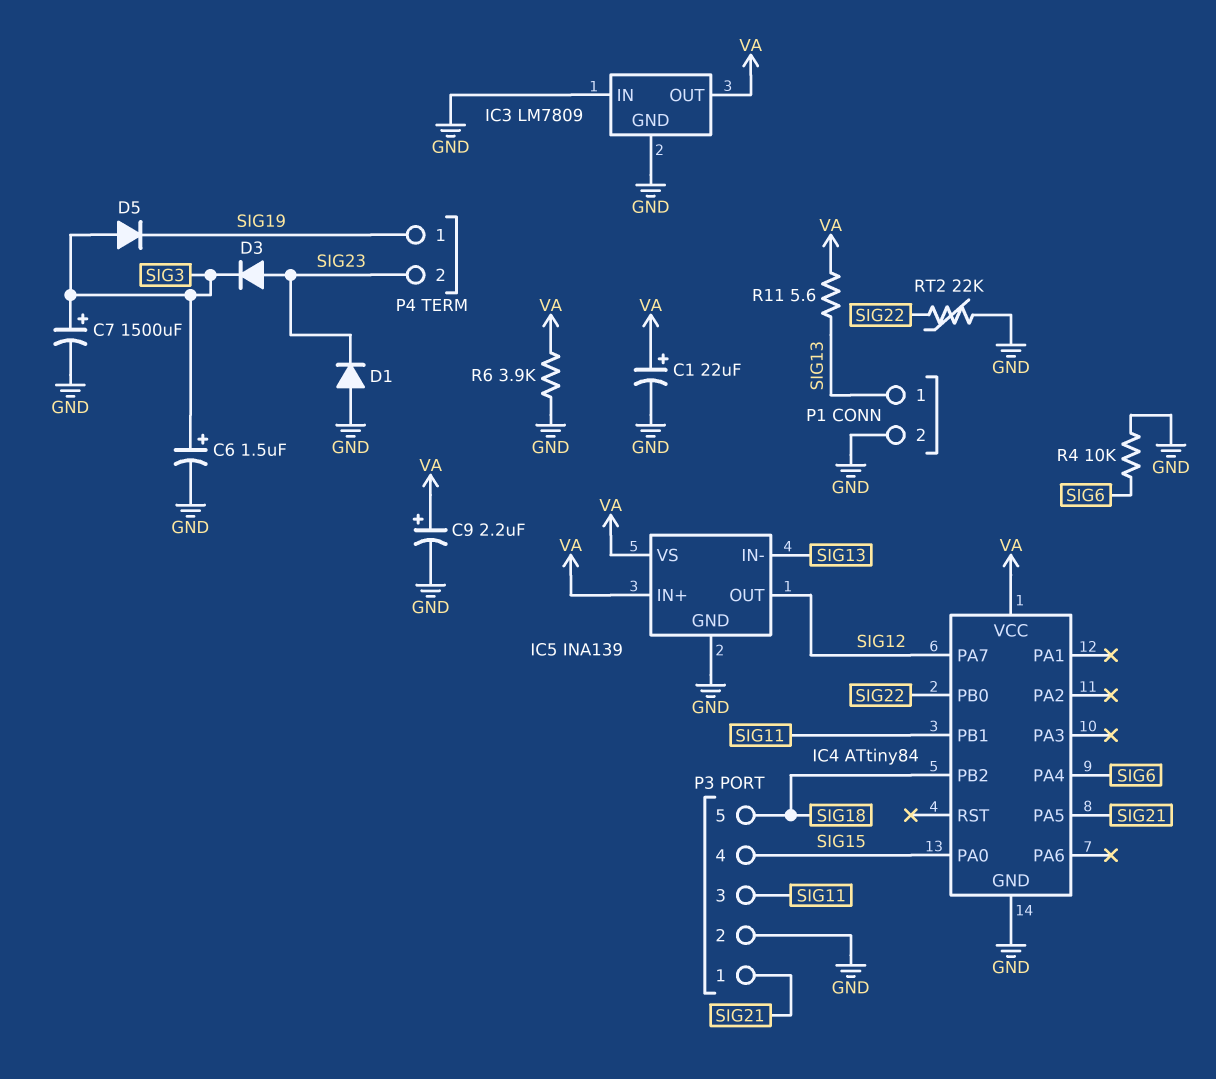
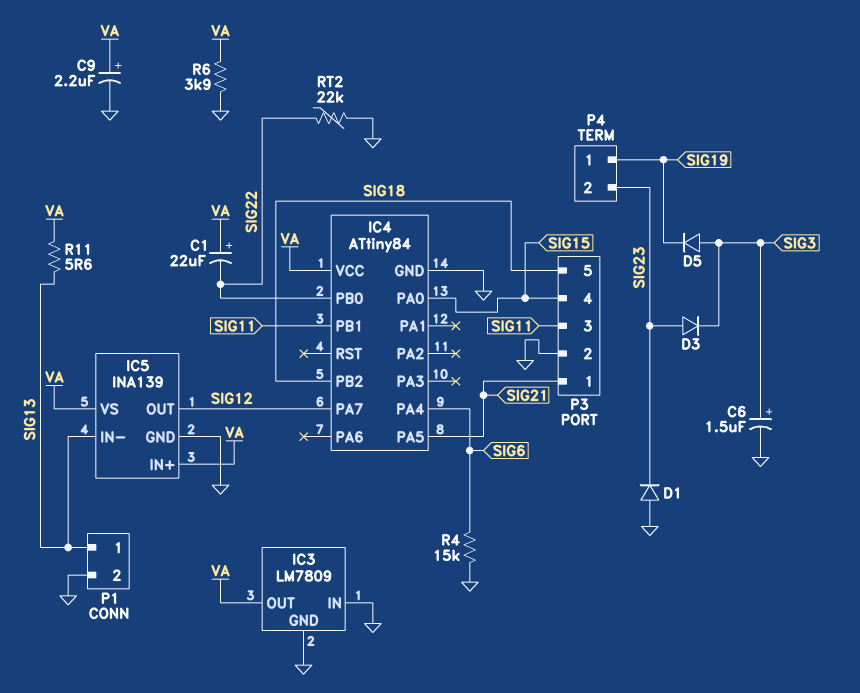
C1: 22uF (plus VA, minus GND) -> 22uF (plus VA, minus SIG22)
C7: 1500uF (plus SIG3, minus GND) -> none
R4: 10k (GND, SIG6) -> 15k (GND, SIG6)

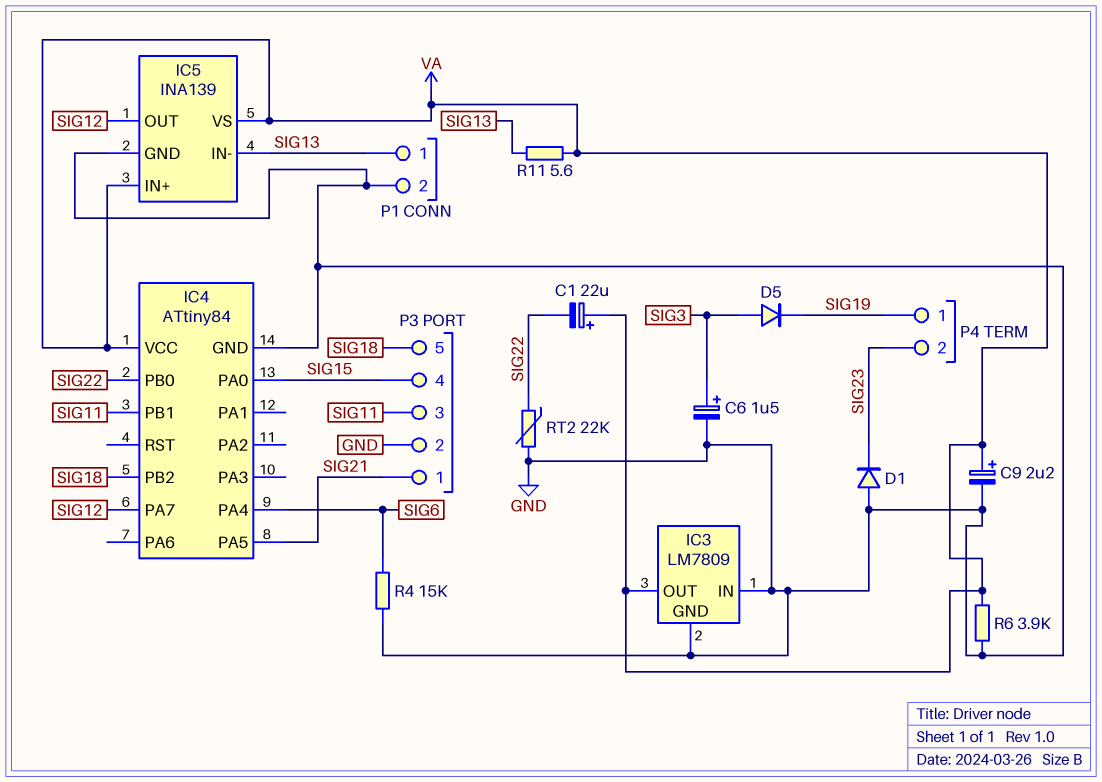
D3: diode (A SIG23, K SIG3) -> none

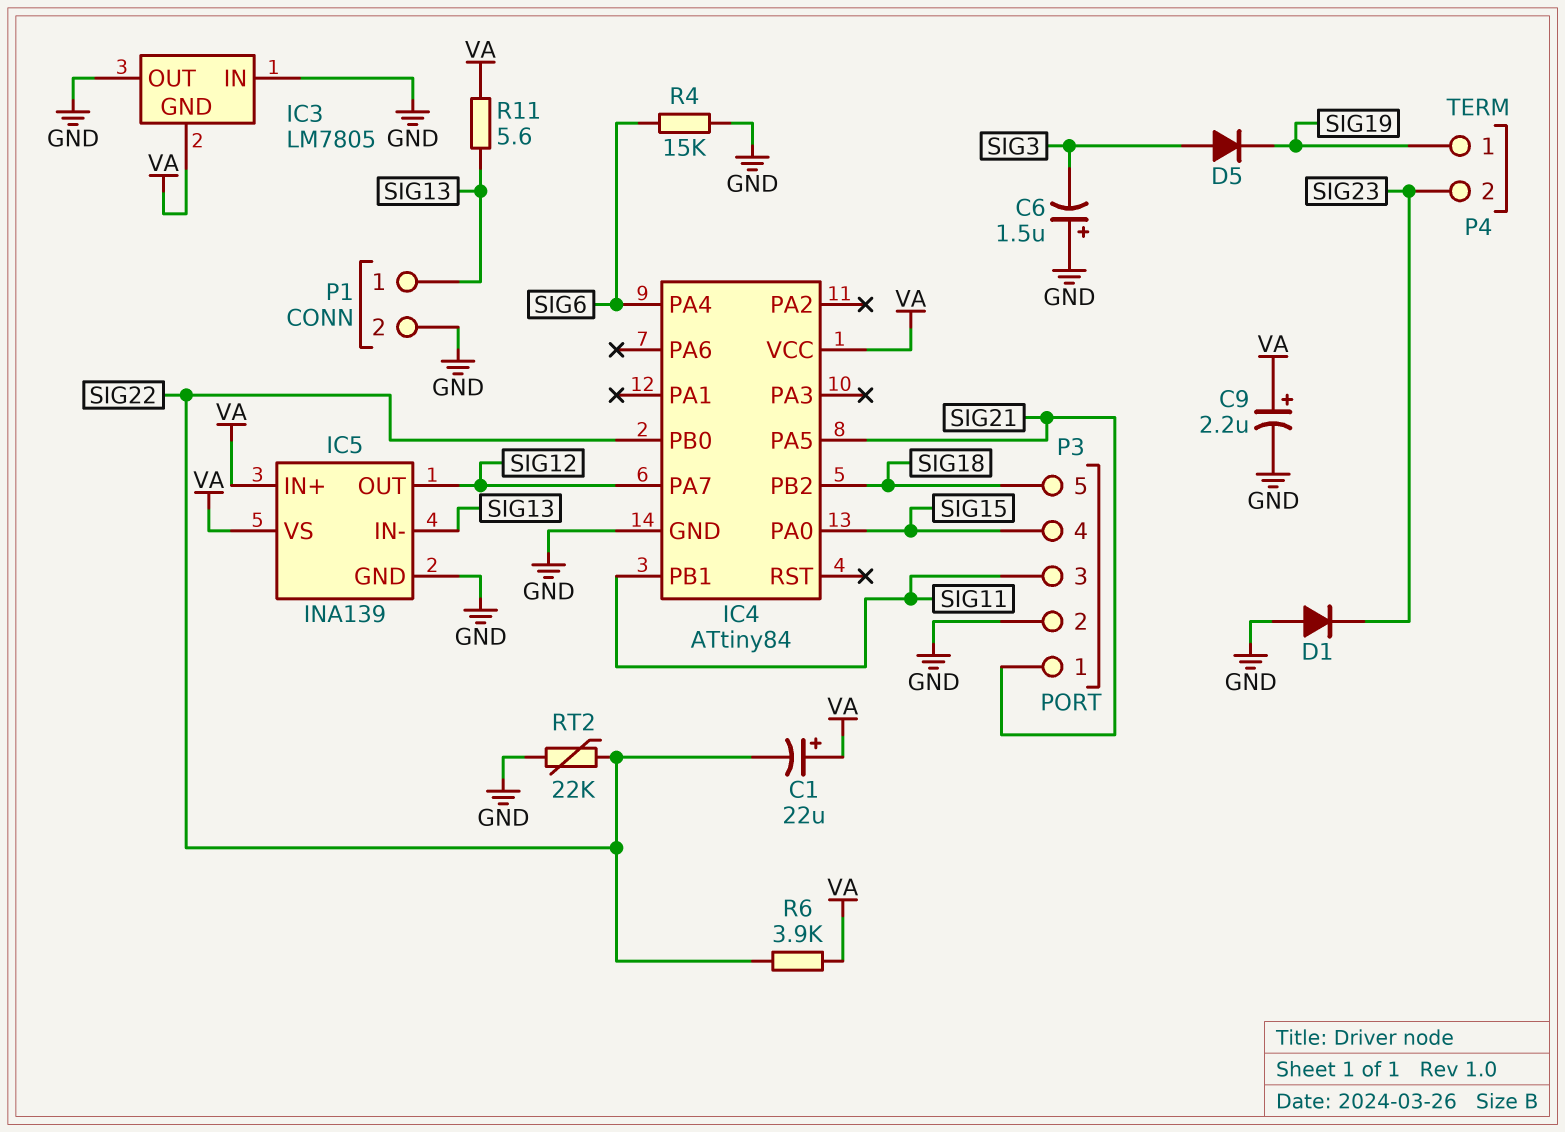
C6: 1.5uF (plus SIG3, minus GND) -> 1.5uF (plus GND, minus SIG3)
IC3: LM7809 -> LM7805
IC3 pin GND: GND -> VA
IC3 pin OUT: VA -> GND
R6: 3.9k (GND, VA) -> 3.9k (SIG22, VA)

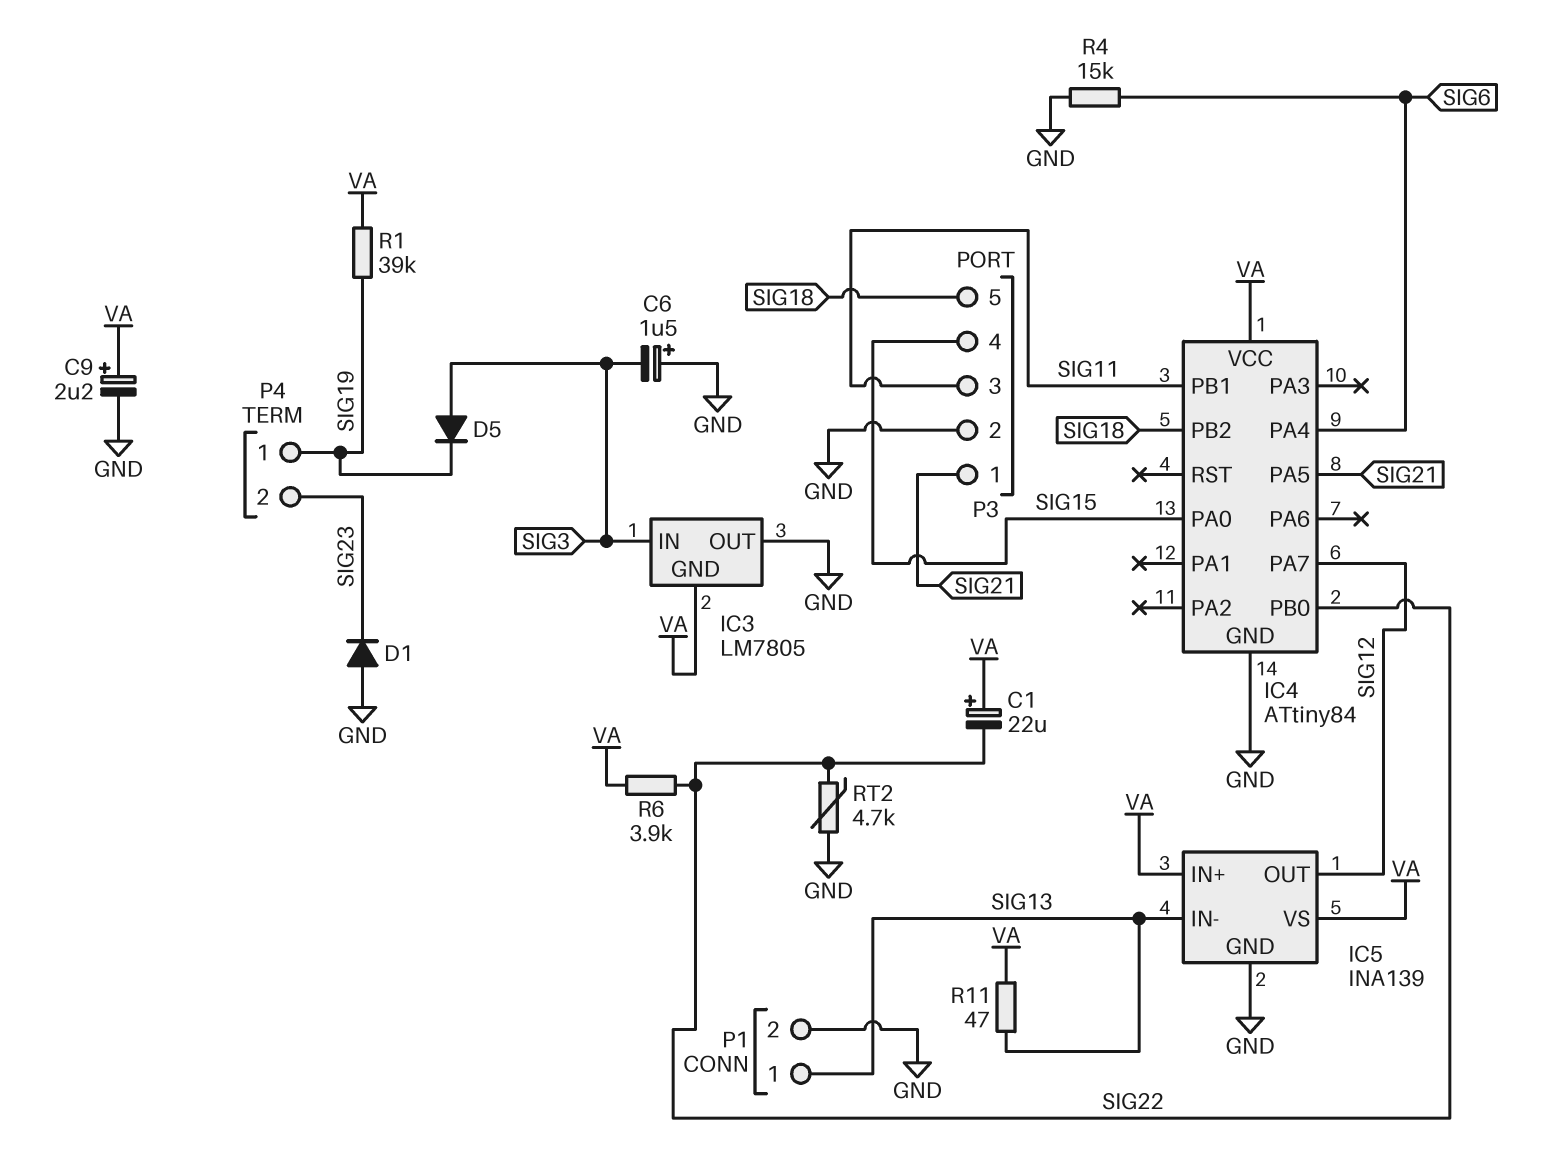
IC3 pin IN: GND -> SIG3
R1: none -> 39k (SIG19, VA)
R11: 5.6 (SIG13, VA) -> 47 (SIG13, VA)
RT2: 22k (GND, SIG22) -> 4.7k (GND, SIG22)

